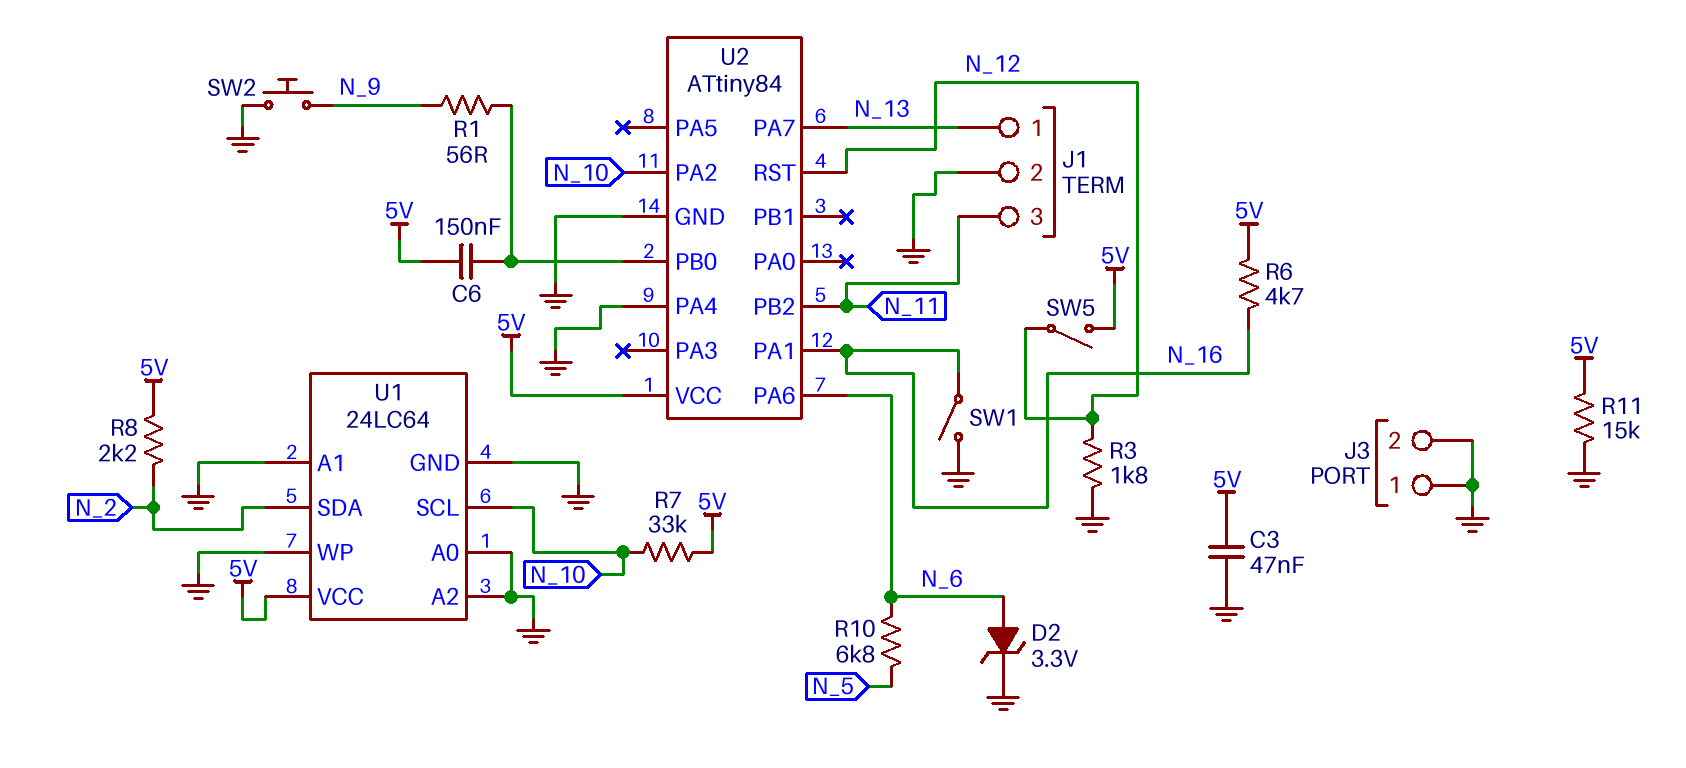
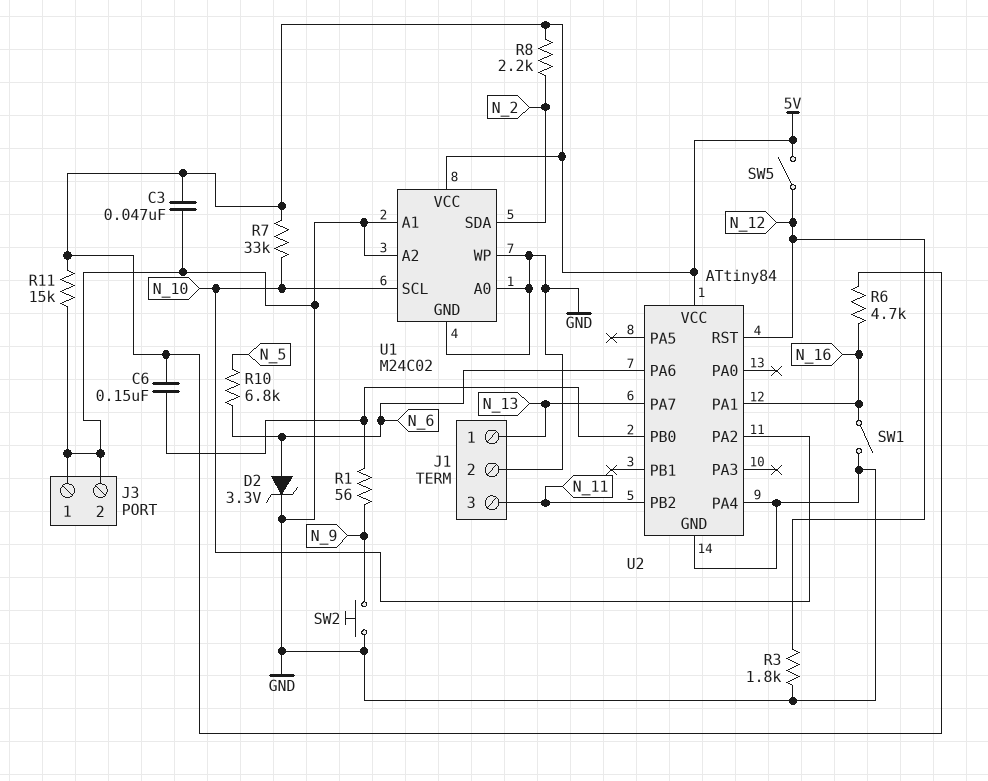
U1: 24LC64 -> M24C02

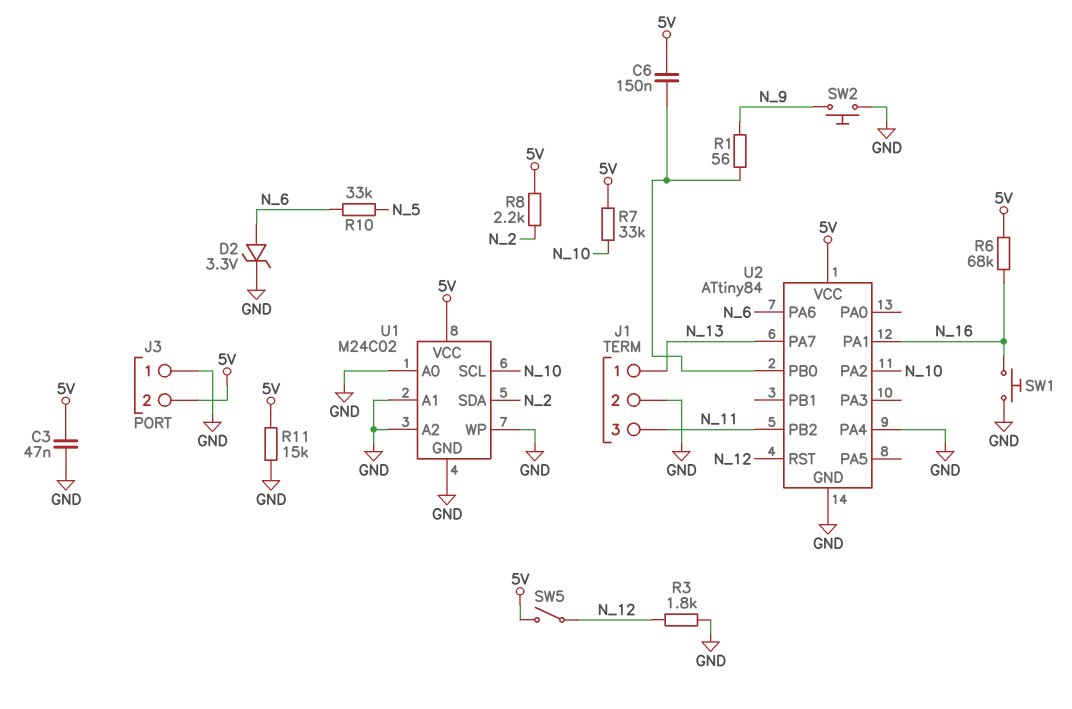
J3 pin 2: GND -> 5V
R6: 4.7k (5V, N_16) -> 68k (5V, N_16)
R10: 6.8k (N_5, N_6) -> 33k (N_5, N_6)
SW1: switch (GND, N_16) -> button (GND, N_16)

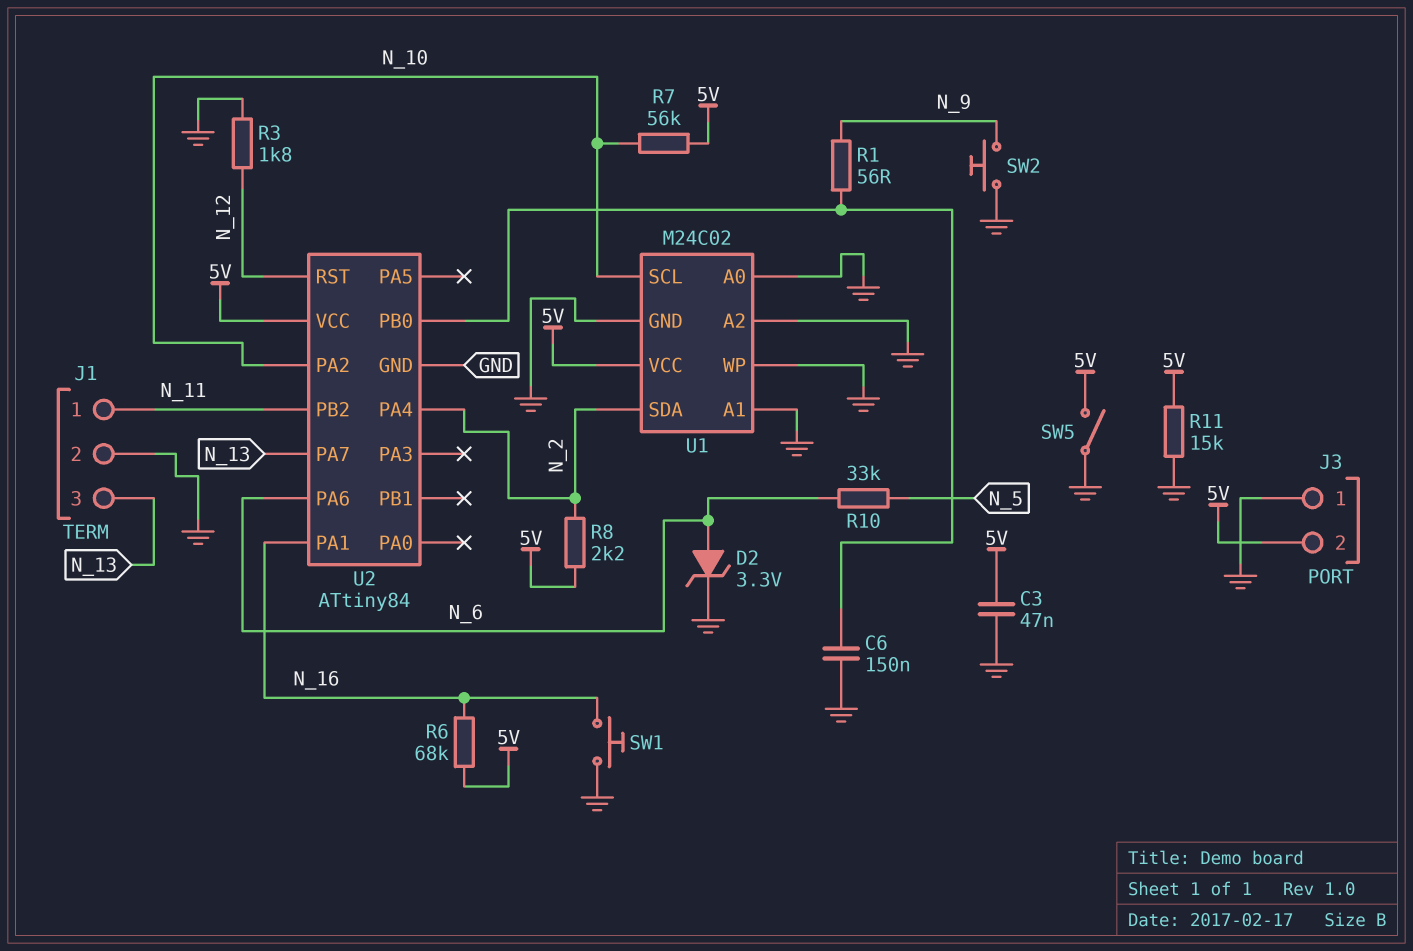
C6: 150nF (5V, U2/PB0) -> 150nF (GND, U2/PB0)
J1 pin 1: N_13 -> N_11
J1 pin 3: N_11 -> N_13
R7: 33k (5V, N_10) -> 56k (5V, N_10)
SW5: switch (5V, N_12) -> switch (5V, GND)
U2 pin PA4: GND -> N_2

